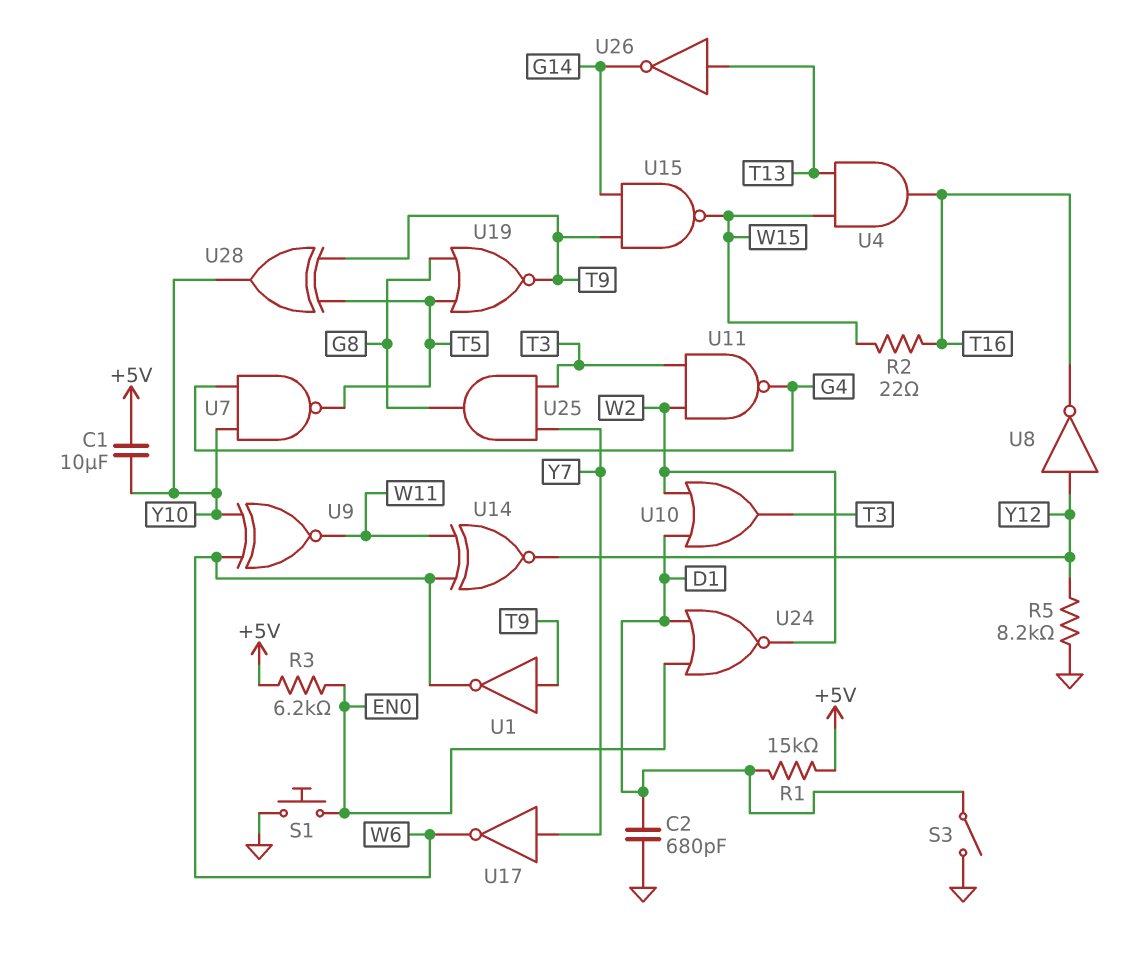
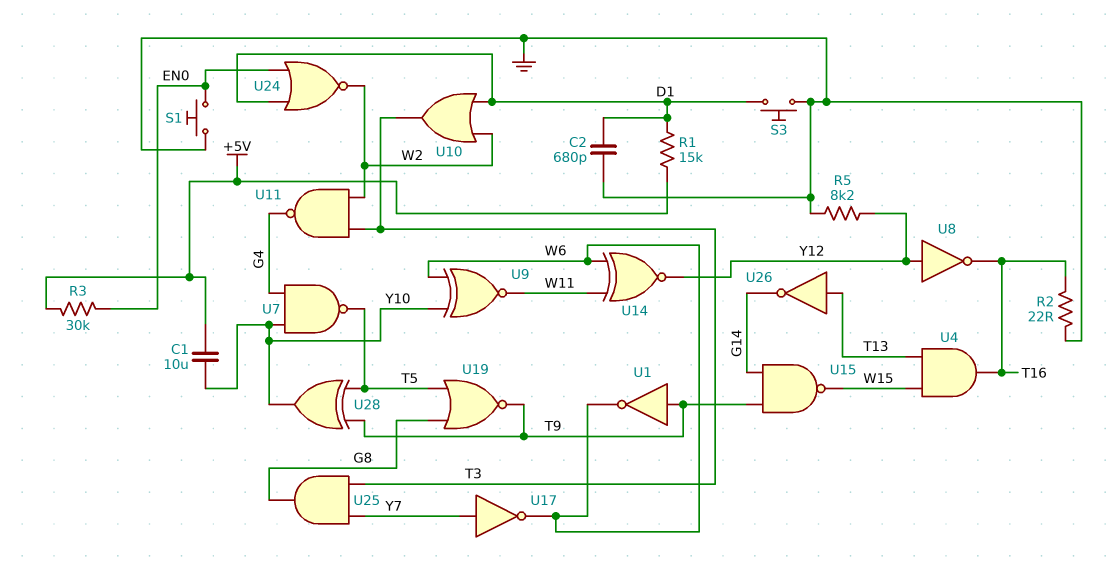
R2: 22 (T16, W15) -> 22 (GND, T16)
R3: 6.2k (+5V, EN0) -> 30k (+5V, EN0)
S3: switch (D1, GND) -> button (D1, GND)

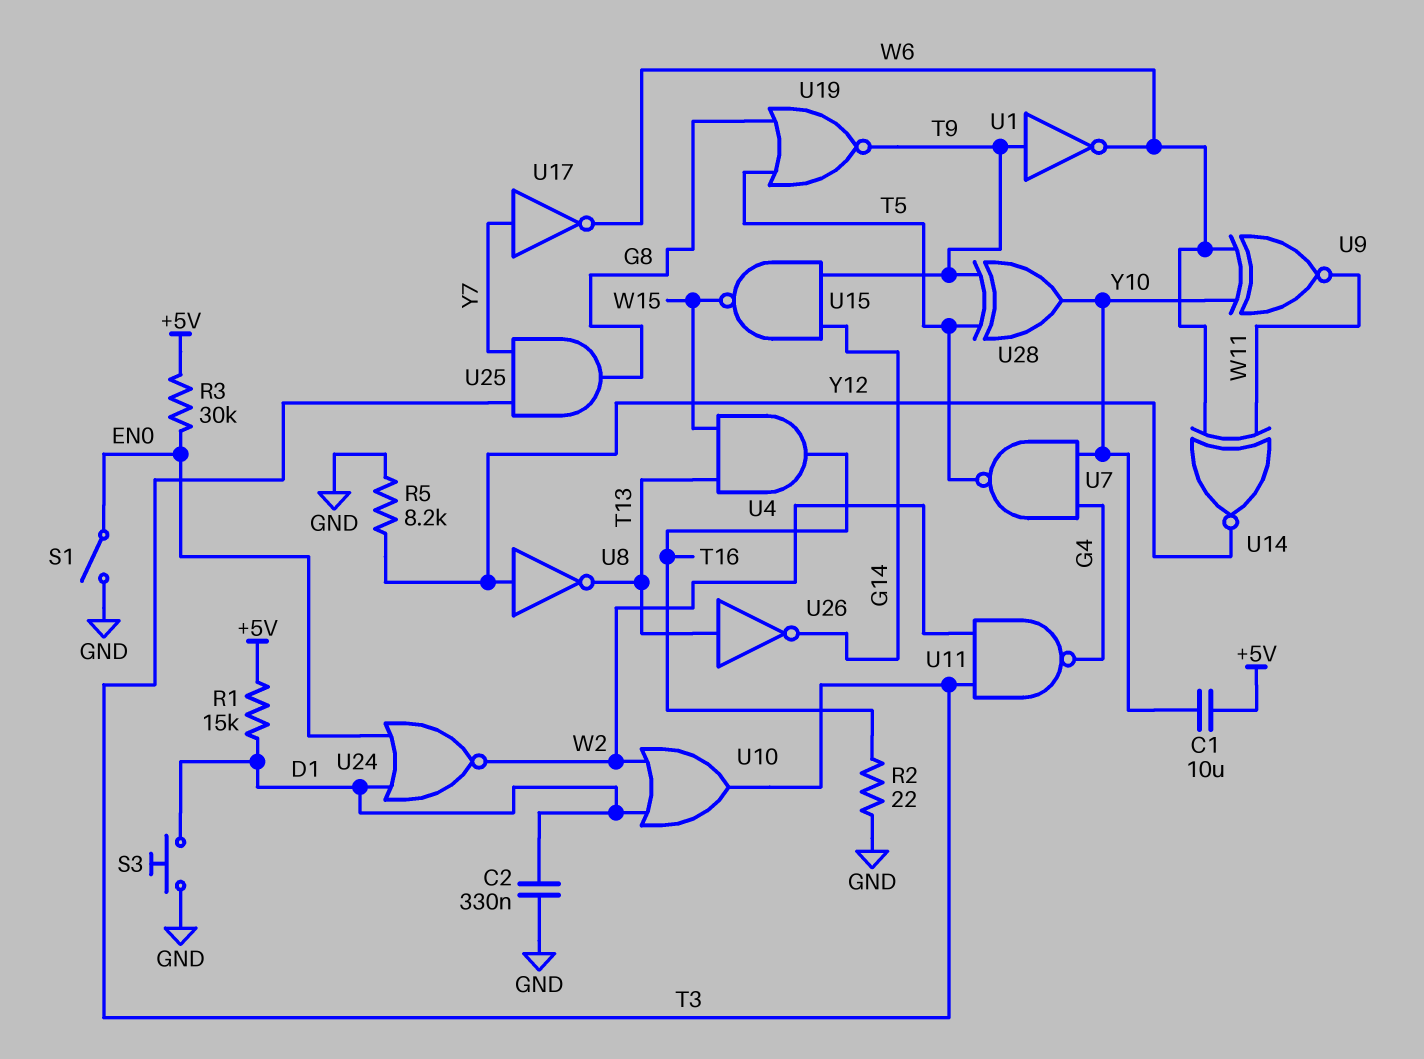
C2: 680pF (D1, GND) -> 330nF (D1, GND)
S1: button (EN0, GND) -> switch (EN0, GND)
U8: NOT (in Y12, out T16) -> NOT (in Y12, out T13)

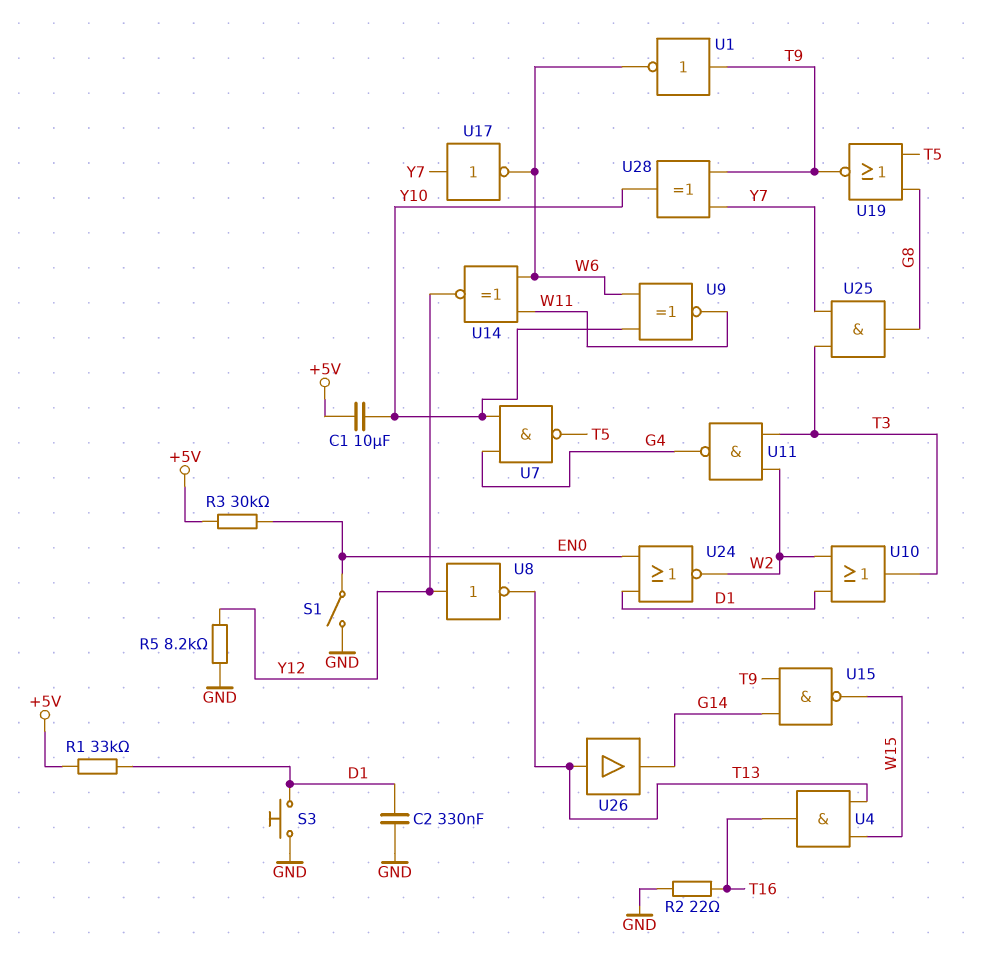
R1: 15k (+5V, D1) -> 33k (+5V, D1)
U26: NOT (in T13, out G14) -> buffer (in T13, out G14)
U28: XOR (in T5, in T9, out Y10) -> XOR (in T9, in Y7, out Y10)

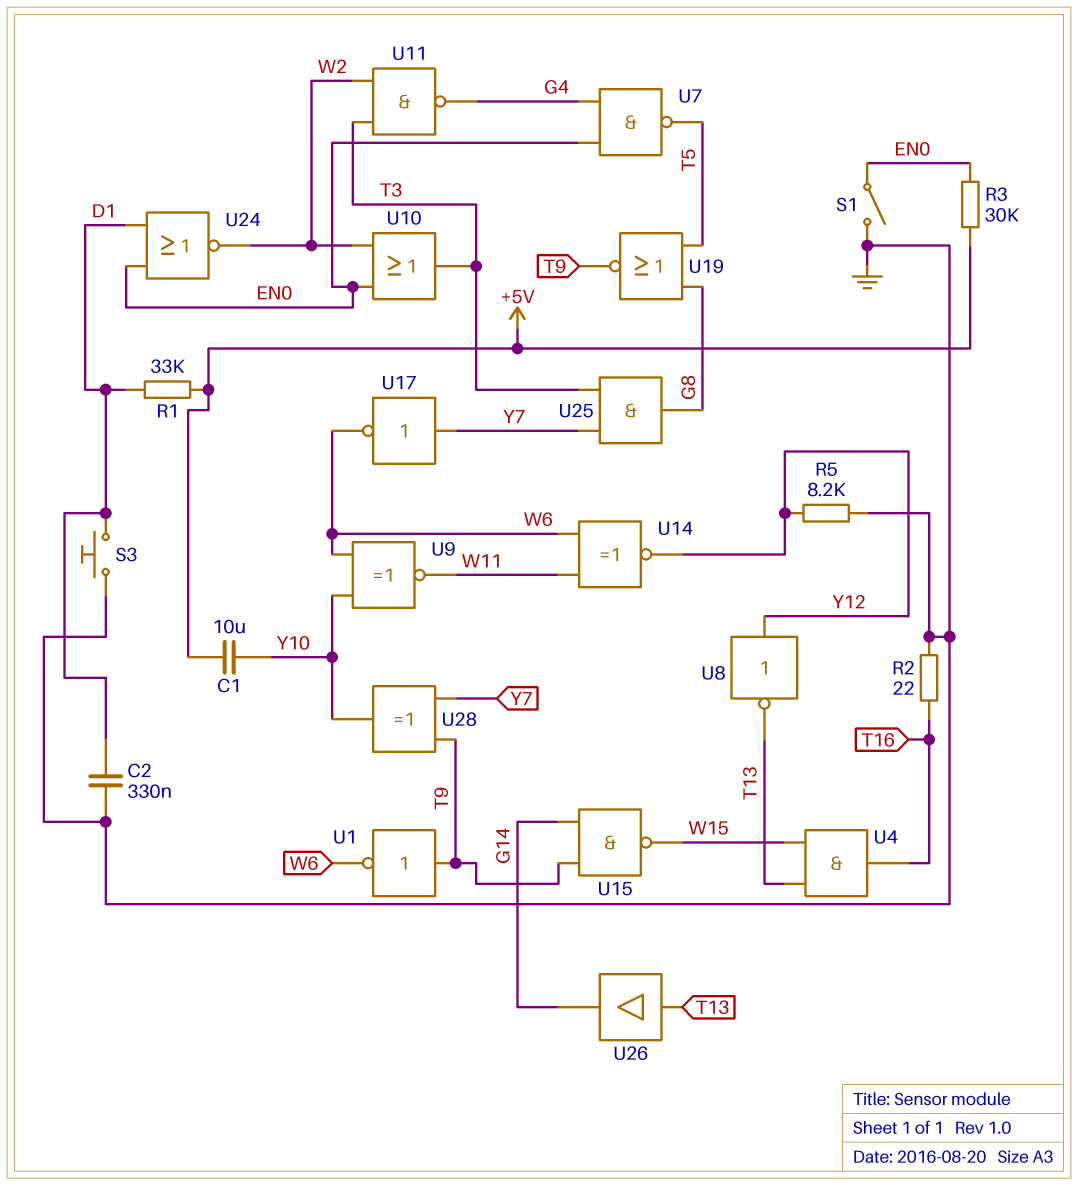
U7: NAND (in G4, in Y10, out T5) -> NAND (in EN0, in G4, out T5)
U10: OR (in D1, in W2, out T3) -> OR (in EN0, in W2, out T3)

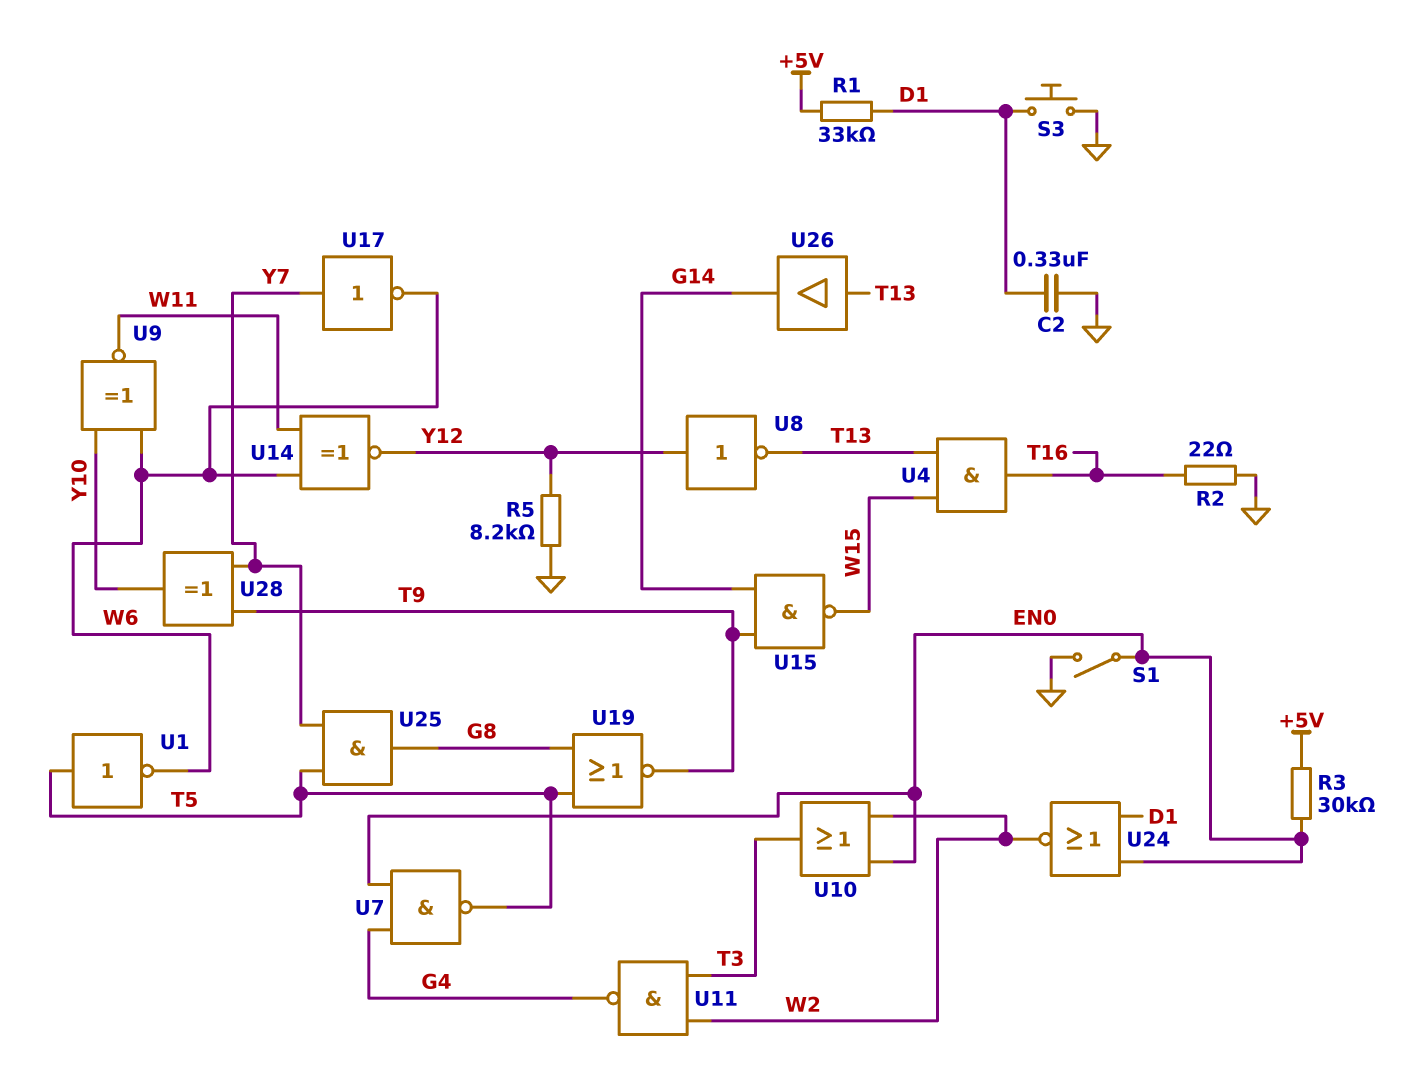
C1: 10uF (+5V, Y10) -> none
U1: NOT (in T9, out W6) -> NOT (in T5, out W6)
U25: AND (in T3, in Y7, out G8) -> AND (in T5, in Y7, out G8)

